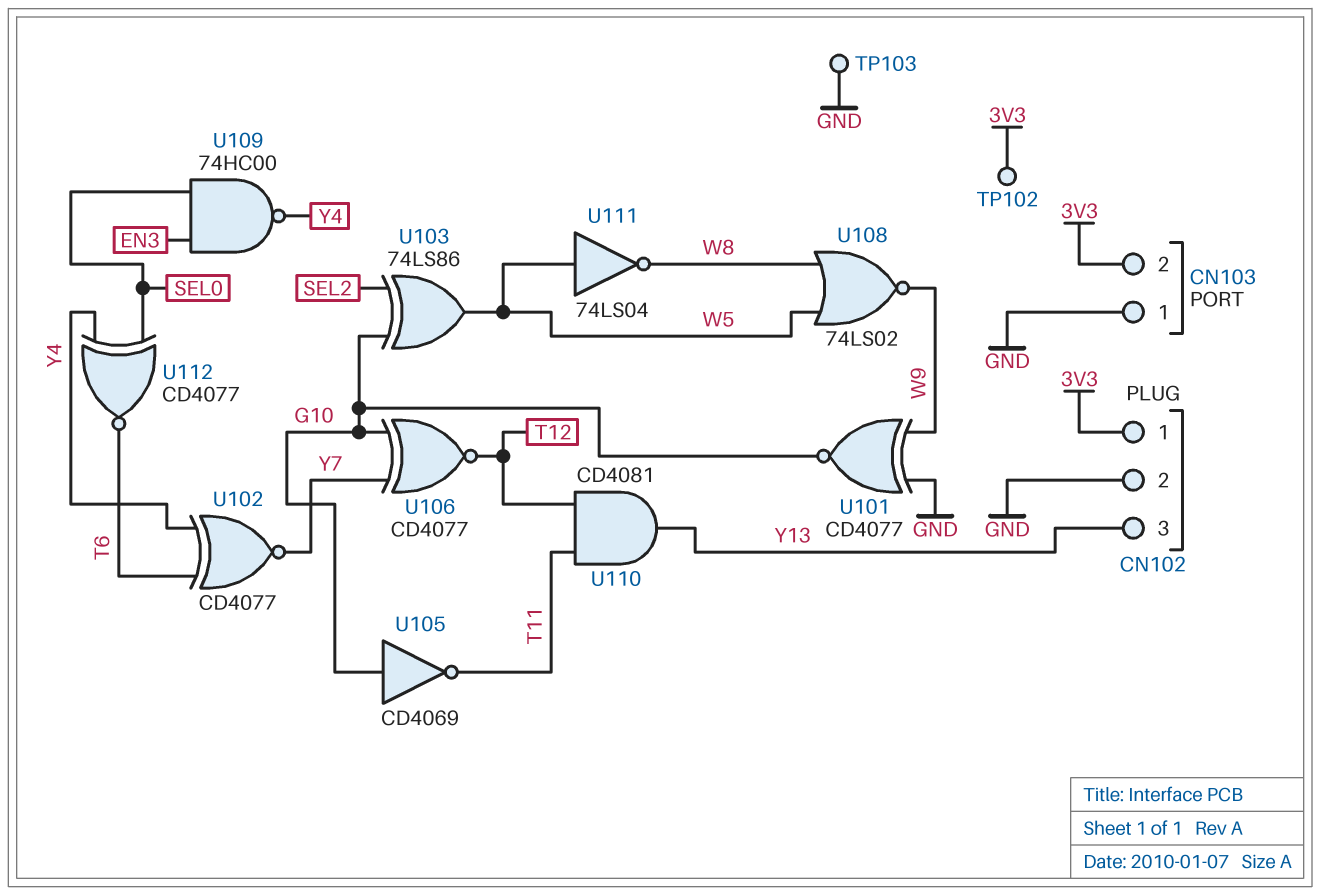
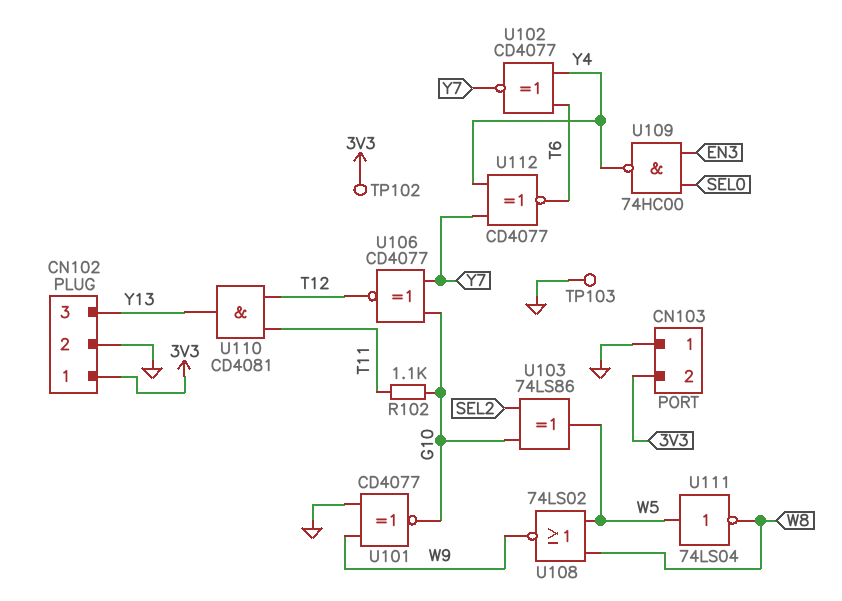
R102: none -> 1.1k (G10, T11)
U105: NOT CD4069 (in G10, out T11) -> none
U112: XNOR CD4077 (in SEL0, in Y4, out T6) -> XNOR CD4077 (in Y4, in Y7, out T6)

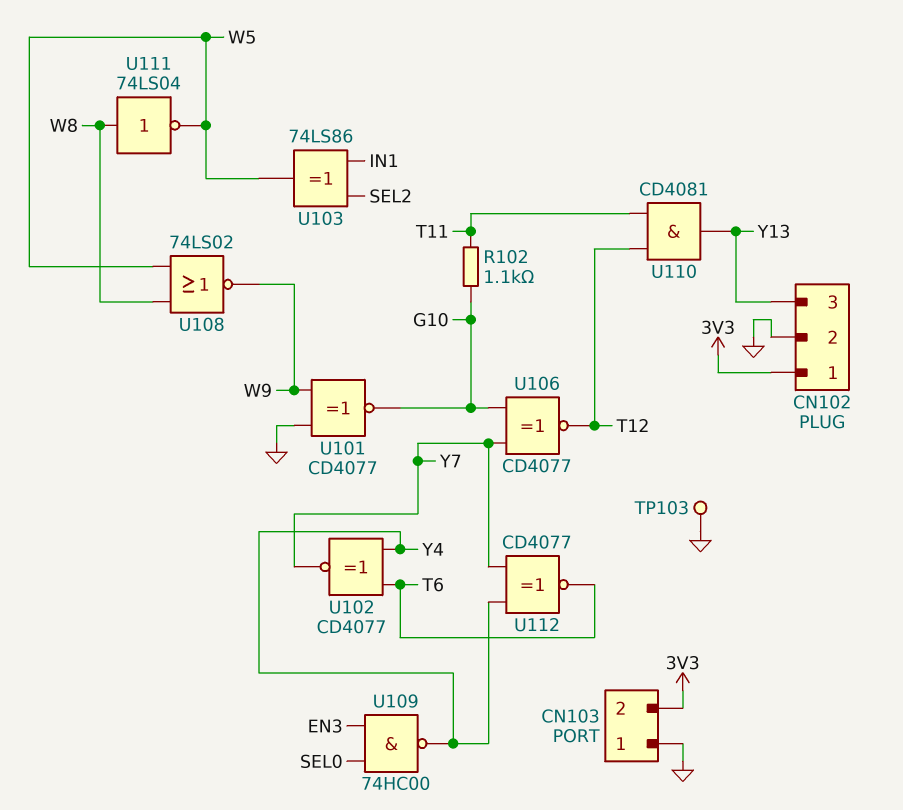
TP102: test point (3V3) -> none
U103: XOR 74LS86 (in G10, in SEL2, out W5) -> XOR 74LS86 (in IN1, in SEL2, out W5)
U111: NOT 74LS04 (in W5, out W8) -> NOT 74LS04 (in W8, out W5)

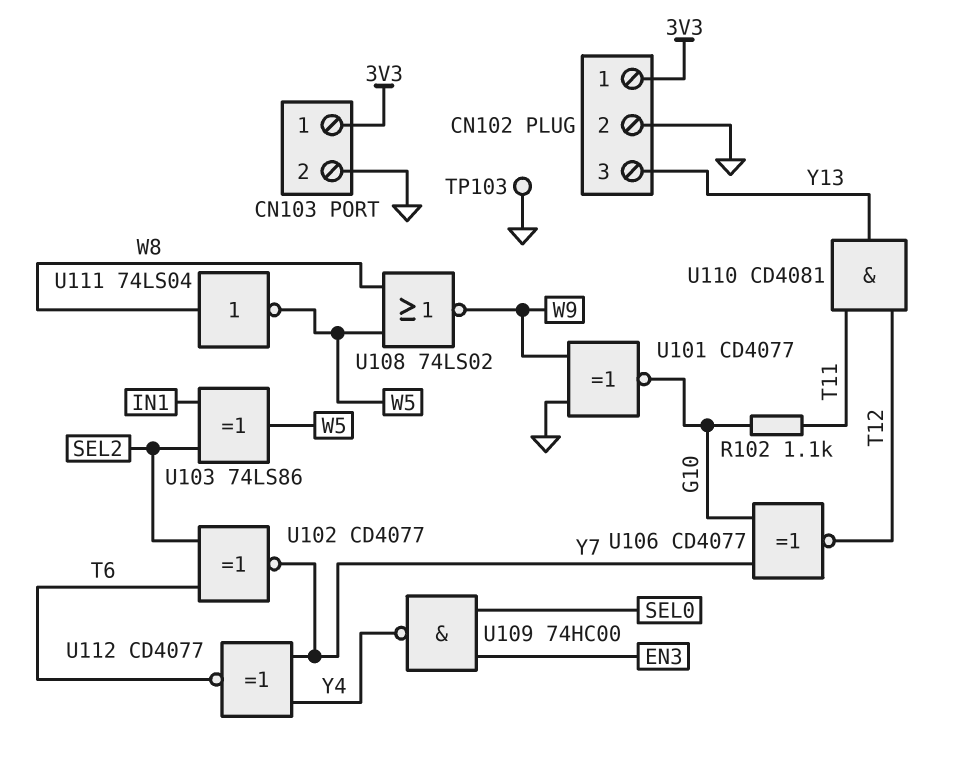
CN103 pin 1: GND -> 3V3
CN103 pin 2: 3V3 -> GND
U102: XNOR CD4077 (in T6, in Y4, out Y7) -> XNOR CD4077 (in SEL2, in T6, out Y7)

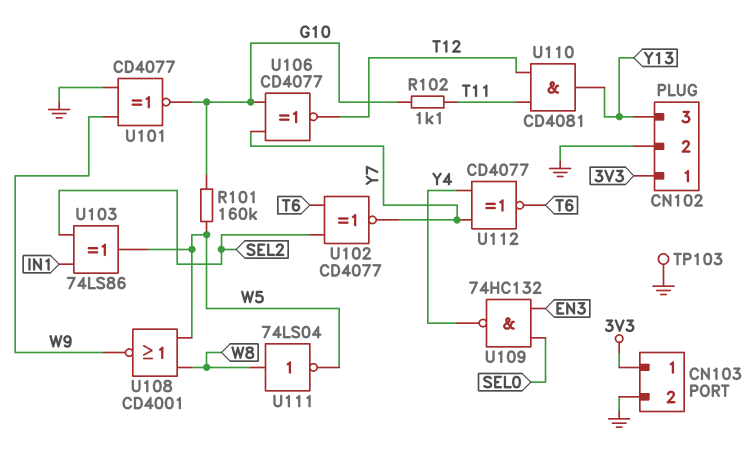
R101: none -> 160k (G10, W5)
U108: NOR 74LS02 (in W5, in W8, out W9) -> NOR CD4001 (in W5, in W8, out W9)
U109: NAND 74HC00 (in EN3, in SEL0, out Y4) -> NAND 74HC132 (in EN3, in SEL0, out Y4)

